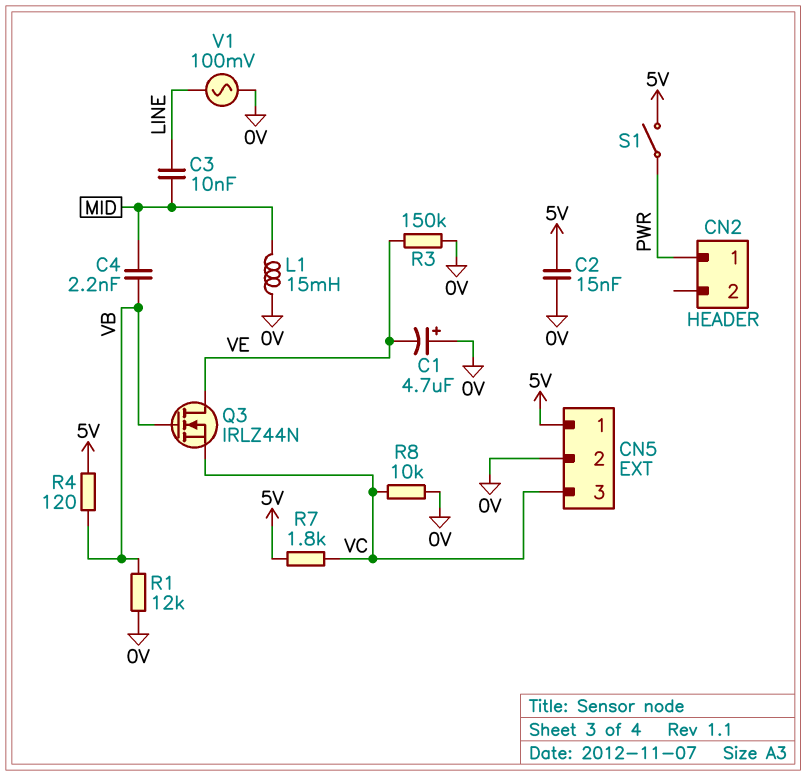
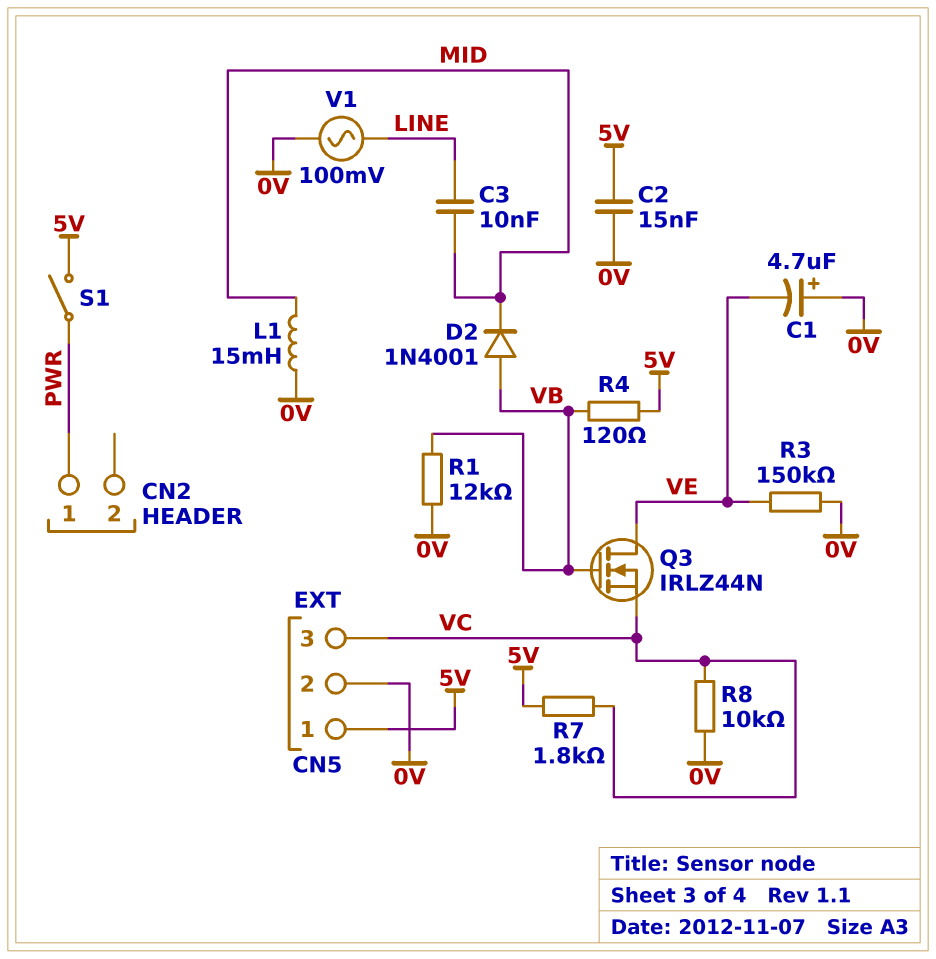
C4: 2.2nF (MID, VB) -> none
D2: none -> diode 1N4001 (A VB, K MID)

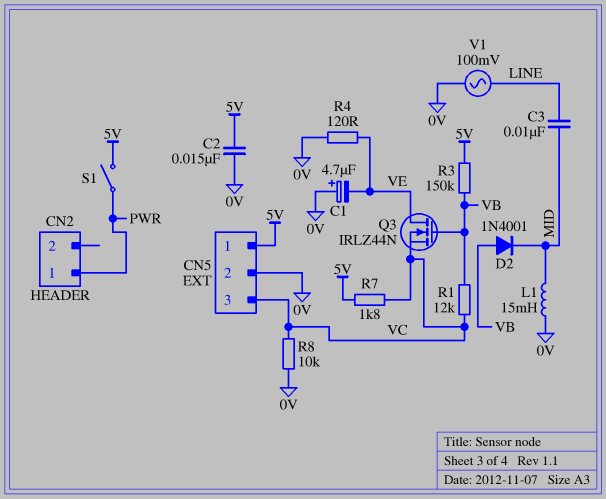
R1: 12k (0V, VB) -> 12k (VB, VC)
R3: 150k (0V, VE) -> 150k (5V, VB)
R4: 120 (5V, VB) -> 120 (0V, VE)

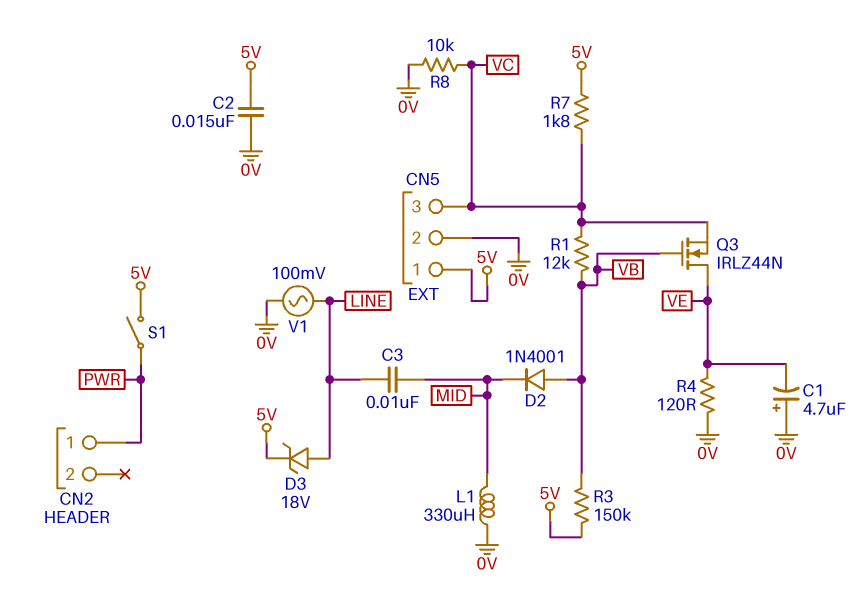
D3: none -> zener 18V (A LINE, K 5V)
L1: 15mH (0V, MID) -> 330uH (0V, MID)

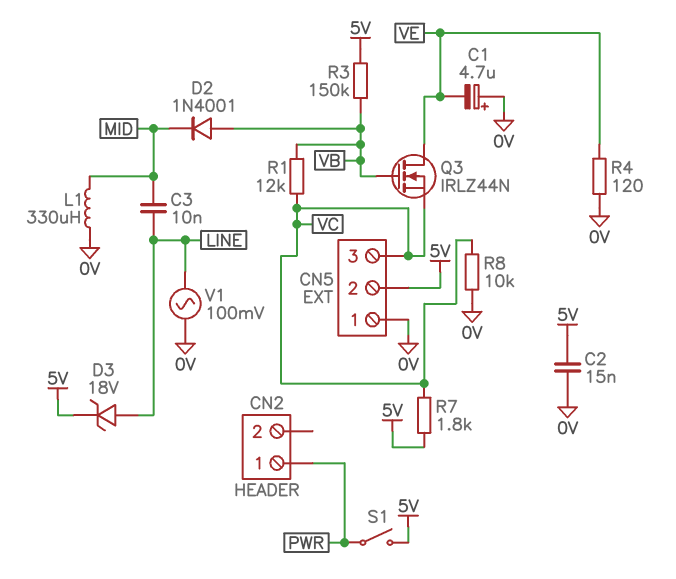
CN5 pin 1: 5V -> 0V
CN5 pin 2: 0V -> 5V

